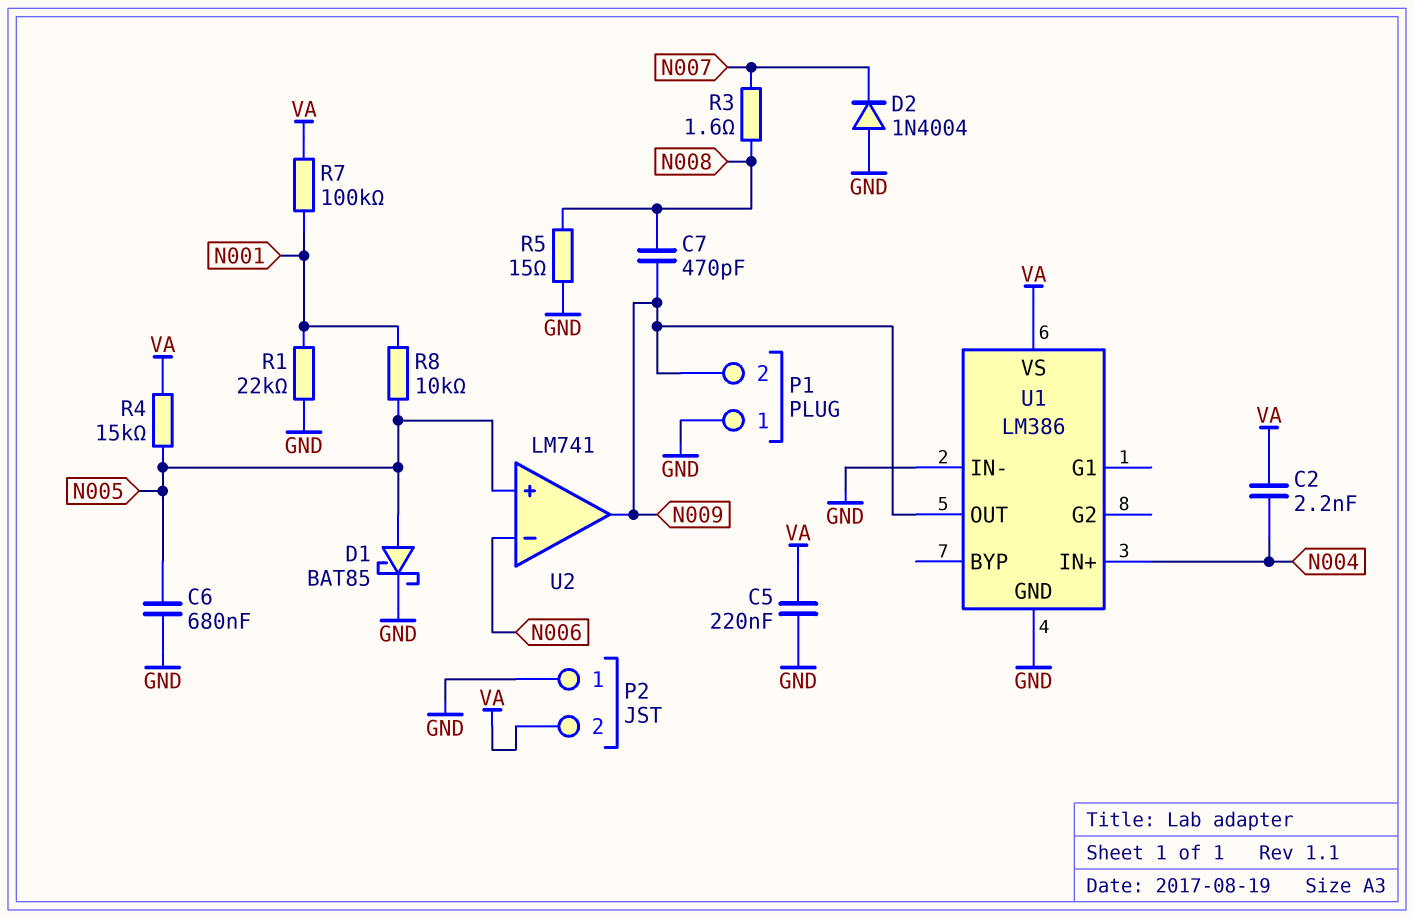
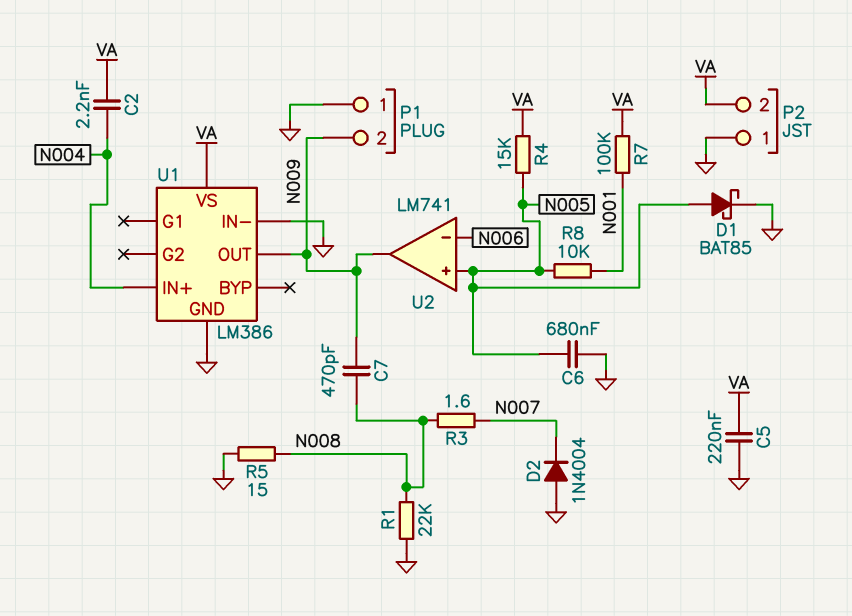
R1: 22k (GND, N001) -> 22k (GND, N008)

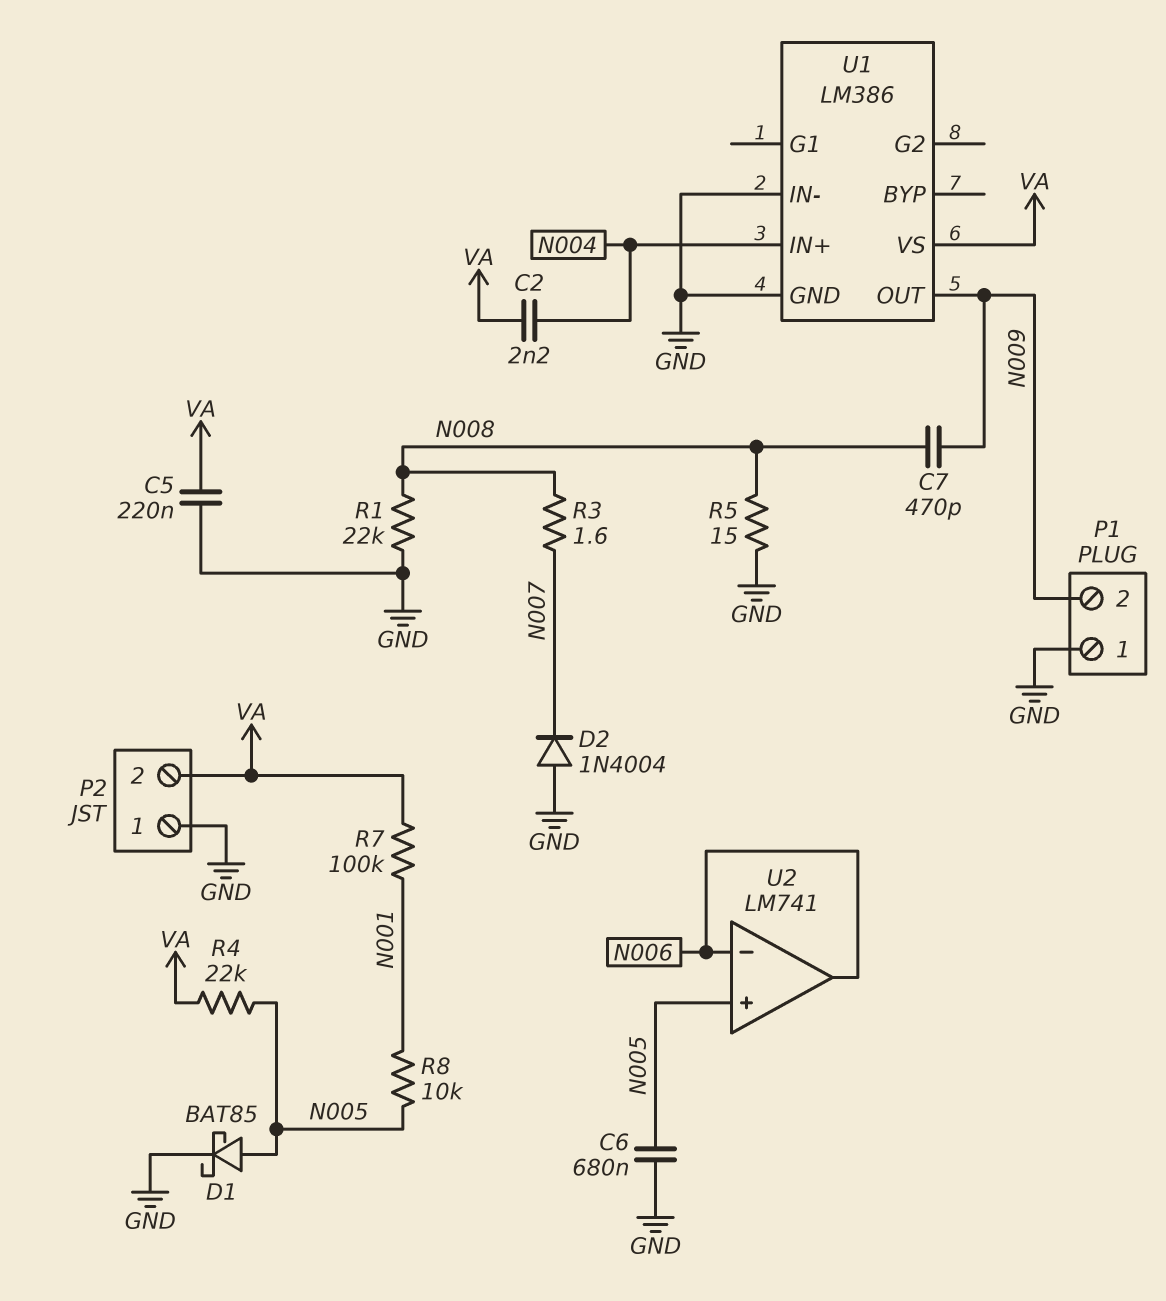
R4: 15k (N005, VA) -> 22k (N005, VA)
U2 pin out: N009 -> N006

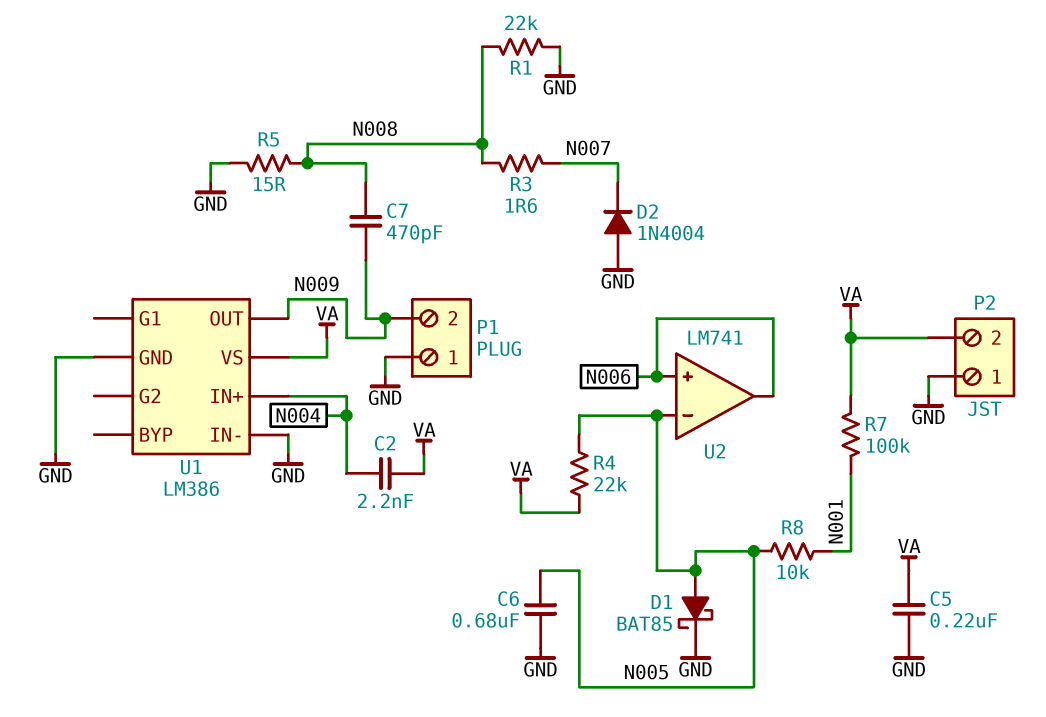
U2 pin in+: N005 -> N006
U2 pin in-: N006 -> N005

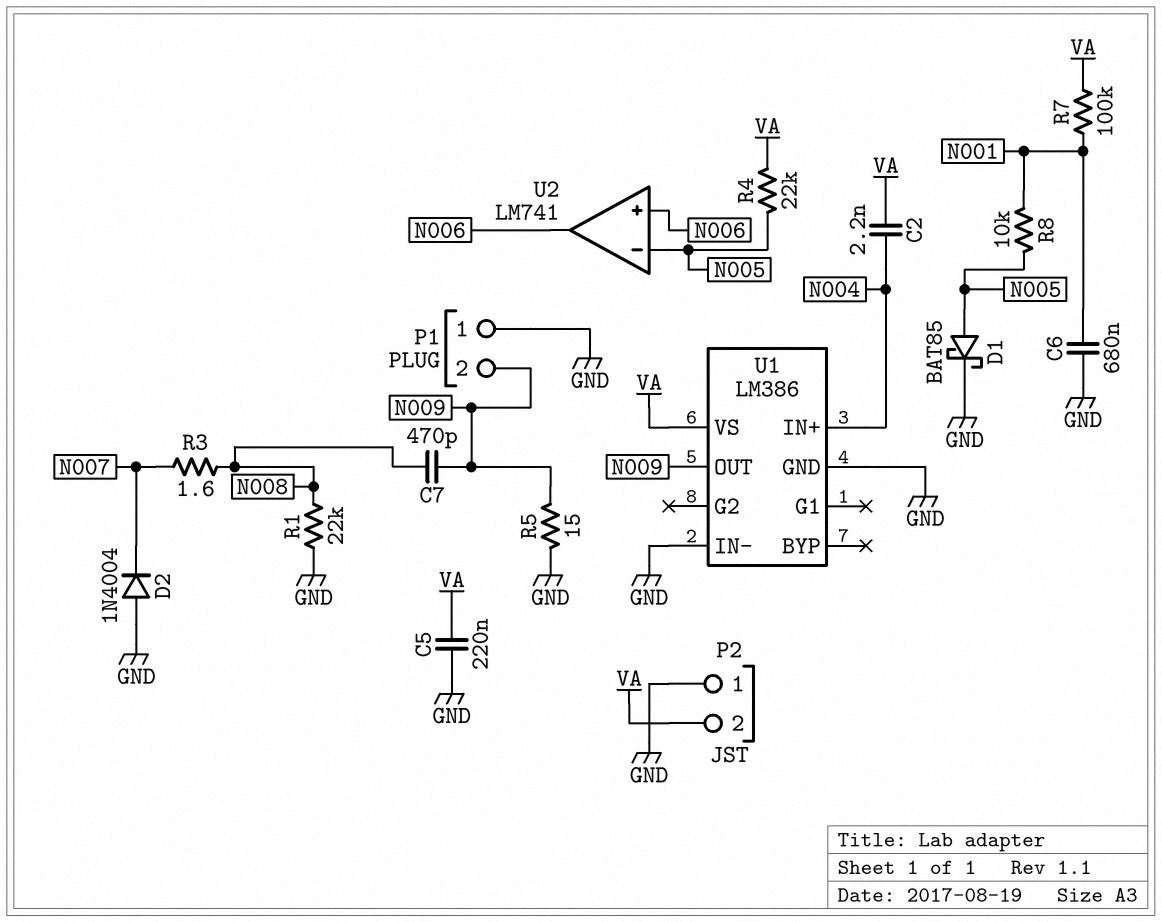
C6: 680nF (GND, N005) -> 680nF (GND, N001)
R5: 15 (GND, N008) -> 15 (GND, N009)

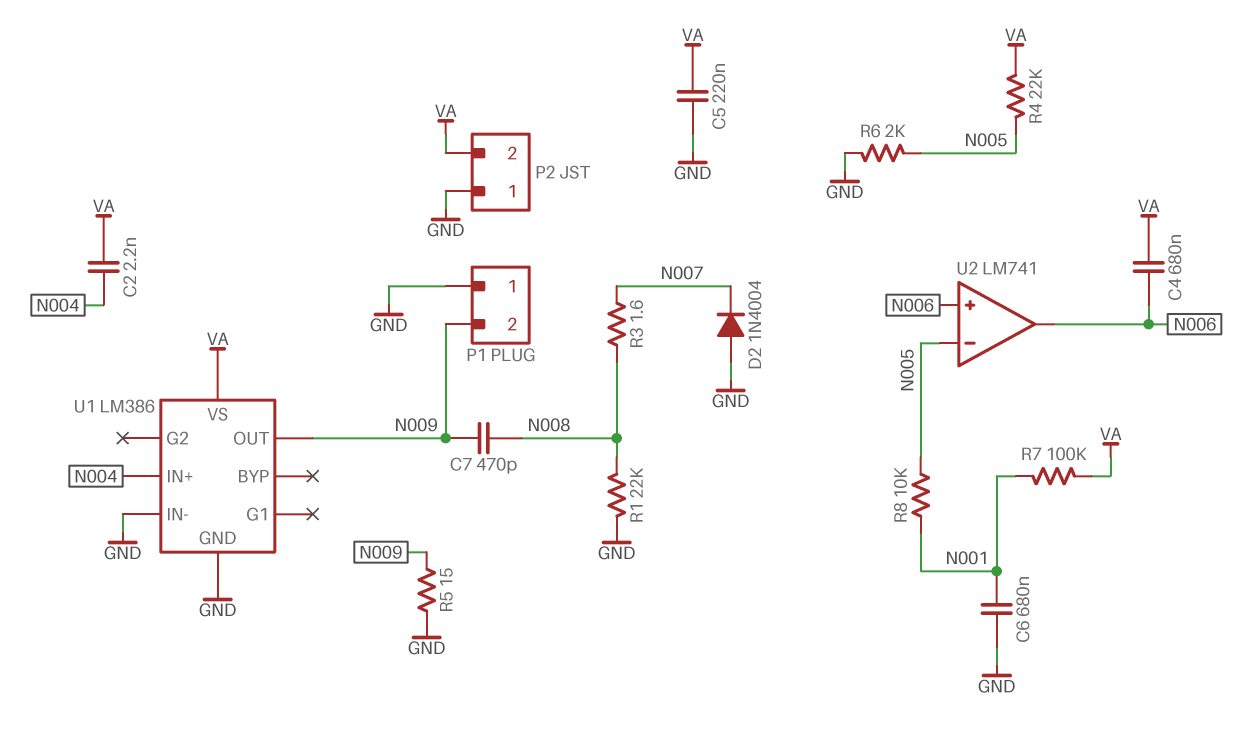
C4: none -> 680nF (N006, VA)
D1: schottky BAT85 (A N005, K GND) -> none
R6: none -> 2k (GND, N005)

